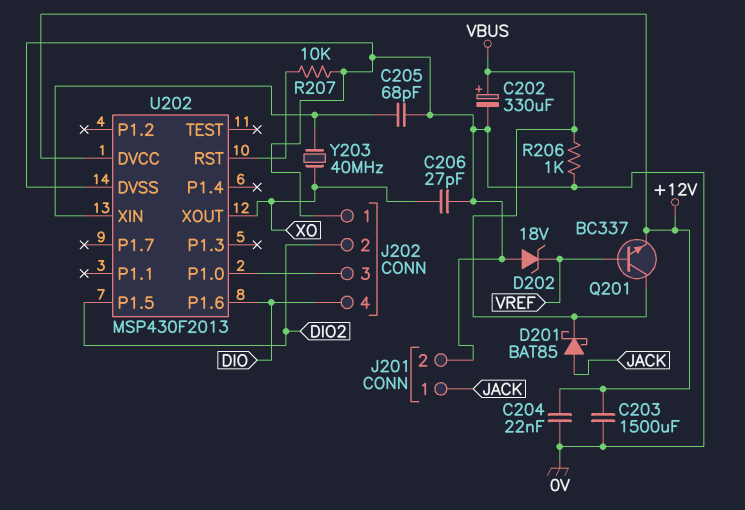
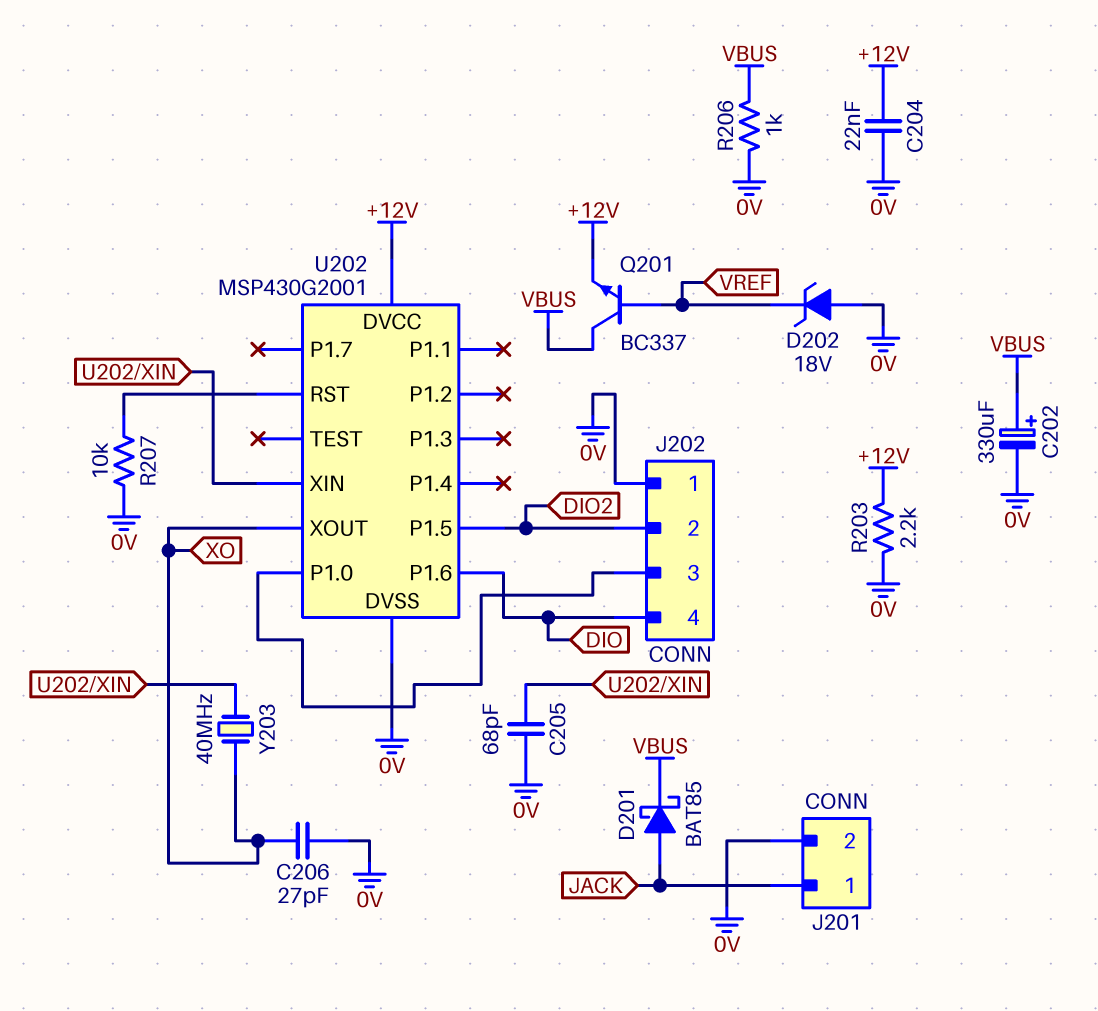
C203: 1500uF (+12V, 0V) -> none
R203: none -> 2.2k (+12V, 0V)
U202: MSP430F2013 -> MSP430G2001

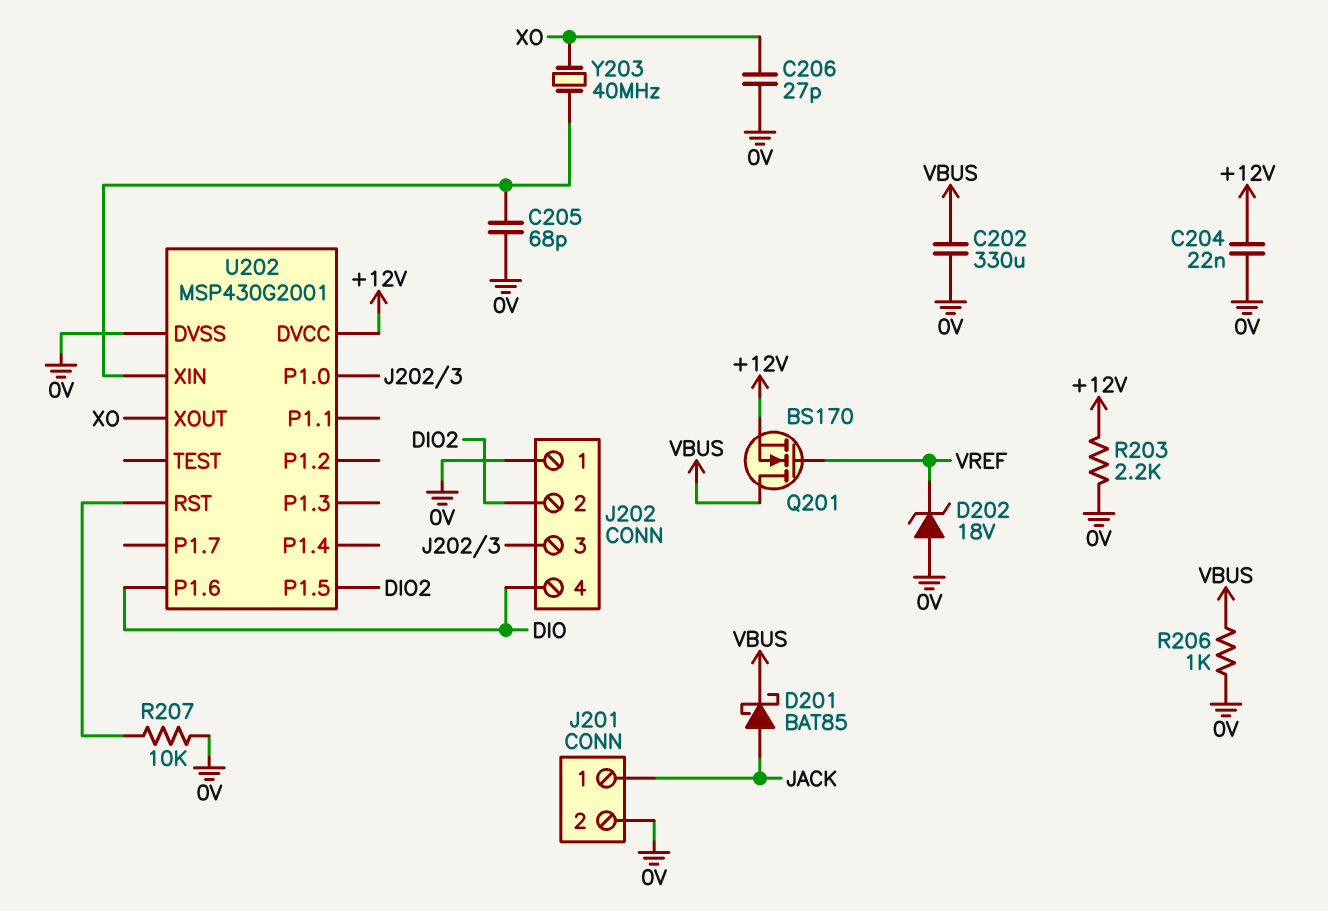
C202: 330uF (plus VBUS, minus 0V) -> 330uF (0V, VBUS)
Q201: NPN BC337 (B VREF, C VBUS, E +12V) -> NMOS BS170 (G VREF, D VBUS, S +12V)

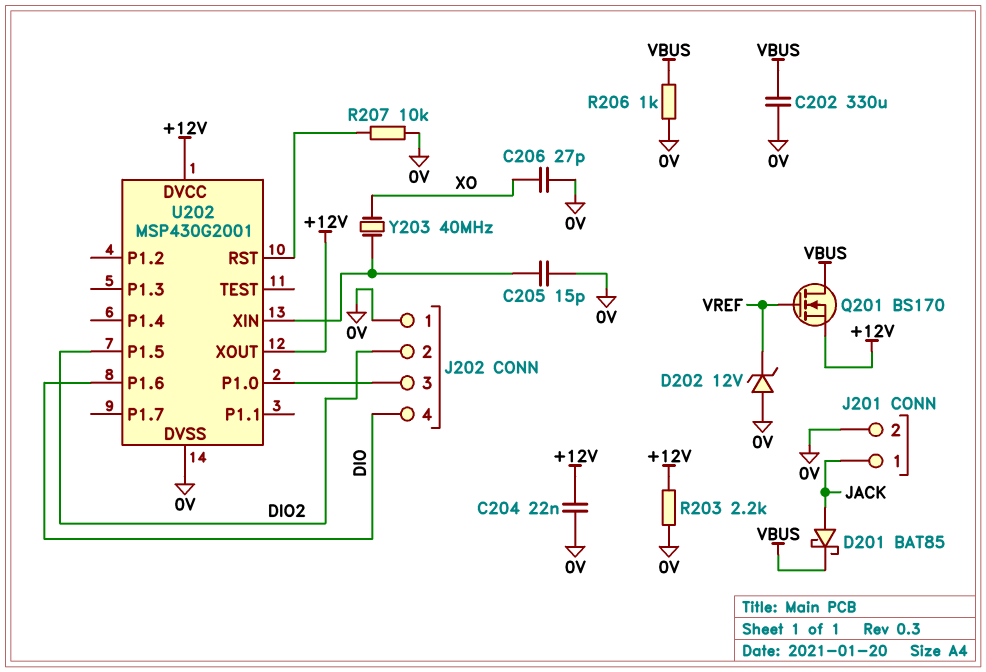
C205: 68pF (0V, U202/XIN) -> 15pF (0V, U202/XIN)
D202: zener 18V (A 0V, K VREF) -> zener 12V (A 0V, K VREF)
U202 pin XOUT: XO -> +12V

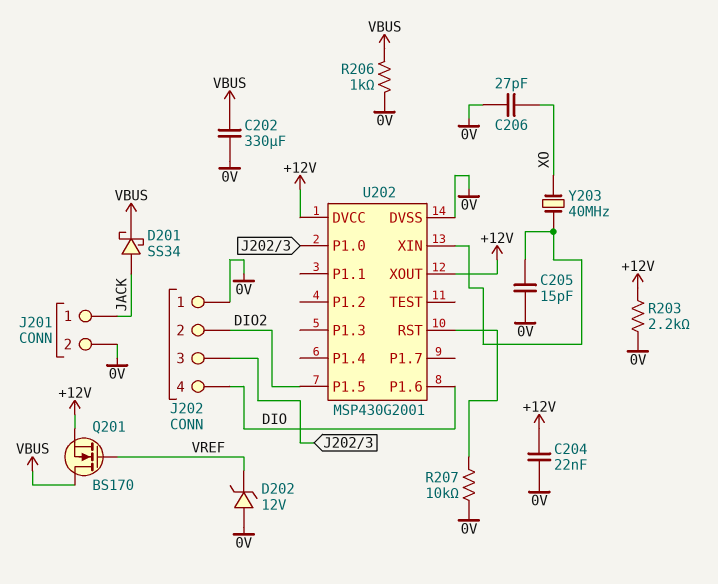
D201: schottky BAT85 (A JACK, K VBUS) -> schottky SS34 (A JACK, K VBUS)

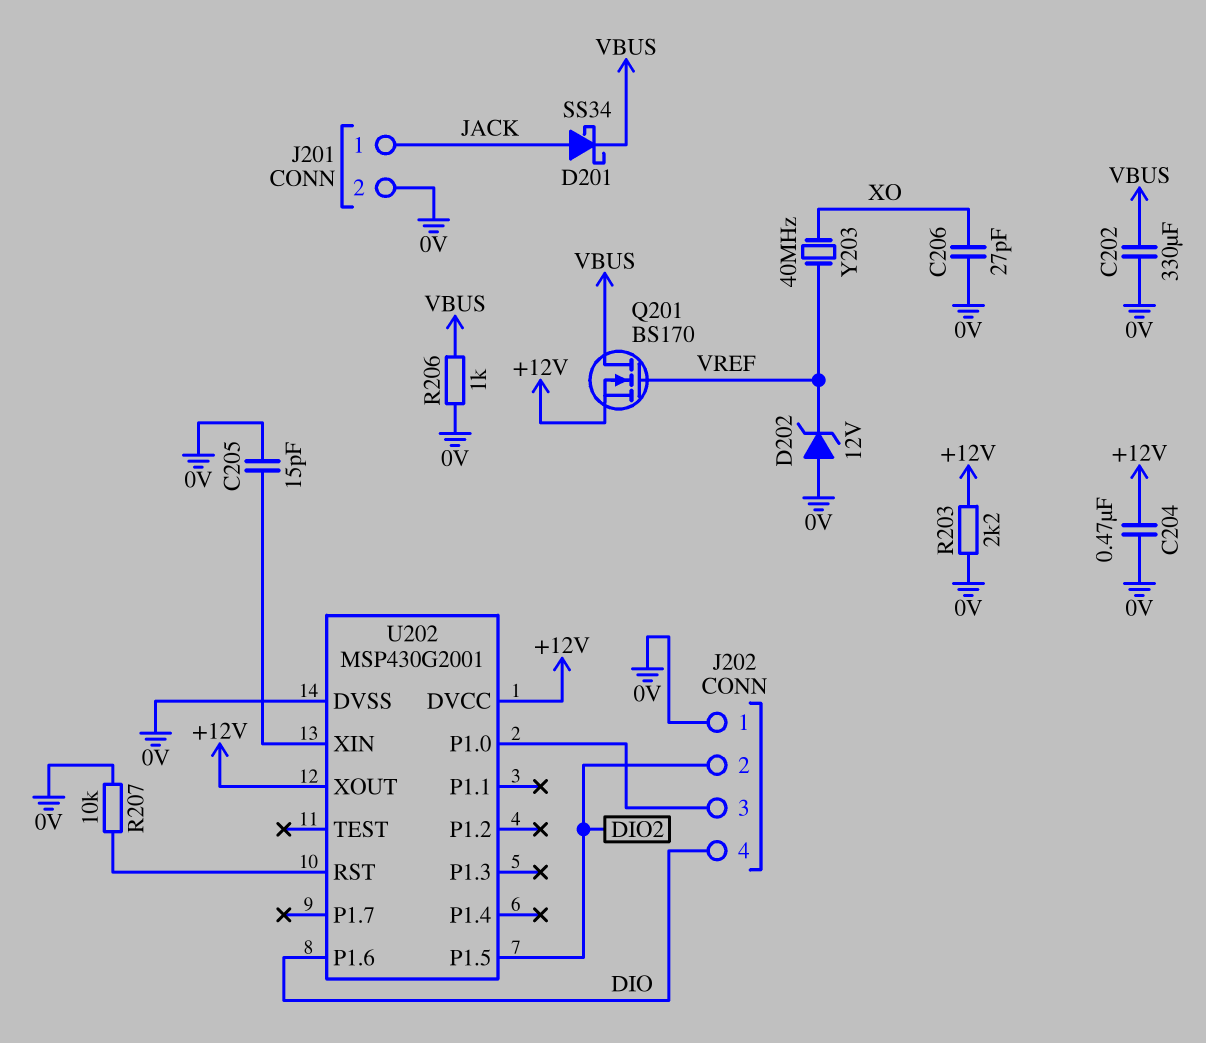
C204: 22nF (+12V, 0V) -> 470nF (+12V, 0V)
Y203: 40MHz (U202/XIN, XO) -> 40MHz (VREF, XO)

